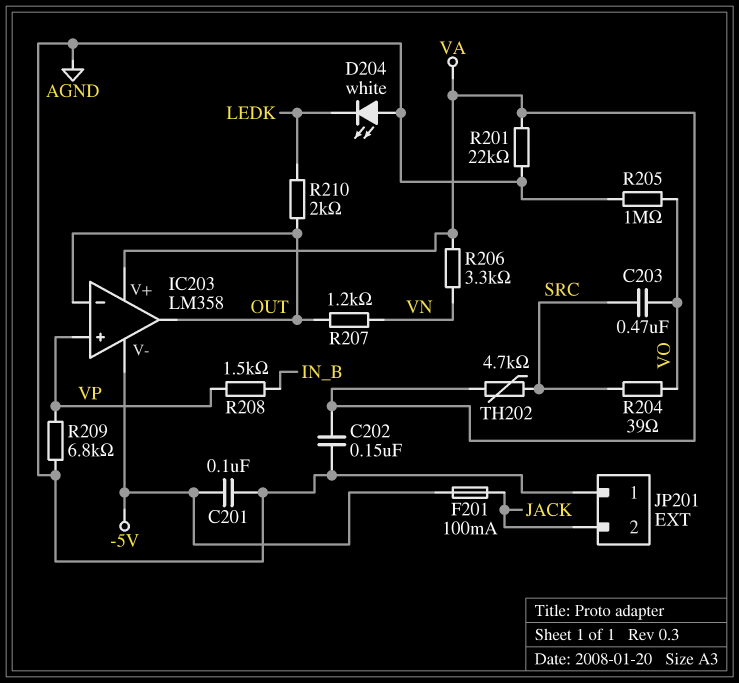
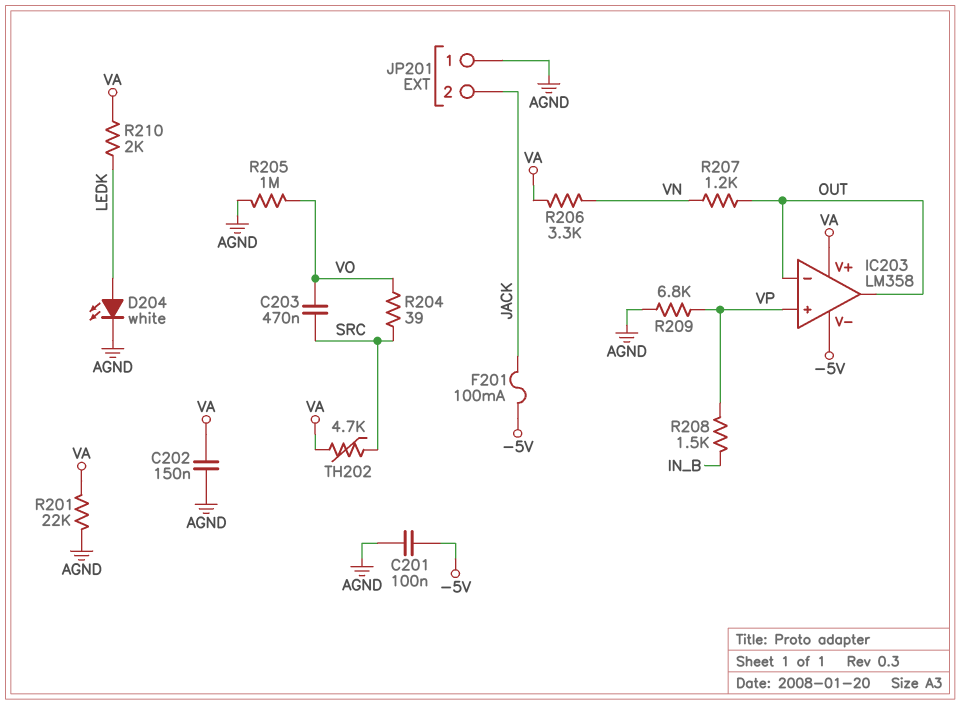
D204: LED white (A AGND, K LEDK) -> LED white (A LEDK, K AGND)
R210: 2k (LEDK, OUT) -> 2k (LEDK, VA)

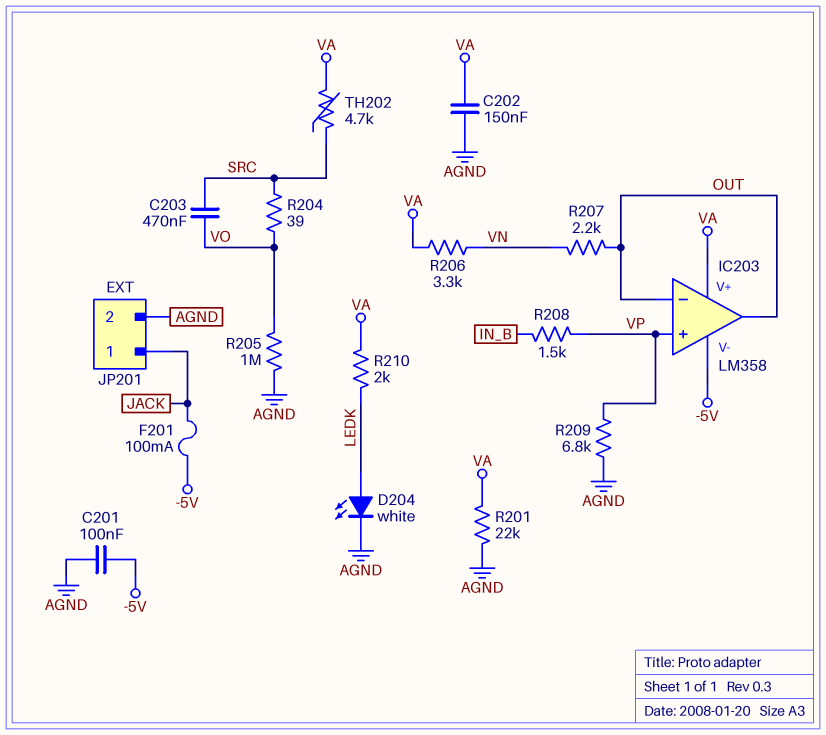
JP201 pin 1: AGND -> JACK
JP201 pin 2: JACK -> AGND
R207: 1.2k (OUT, VN) -> 2.2k (OUT, VN)

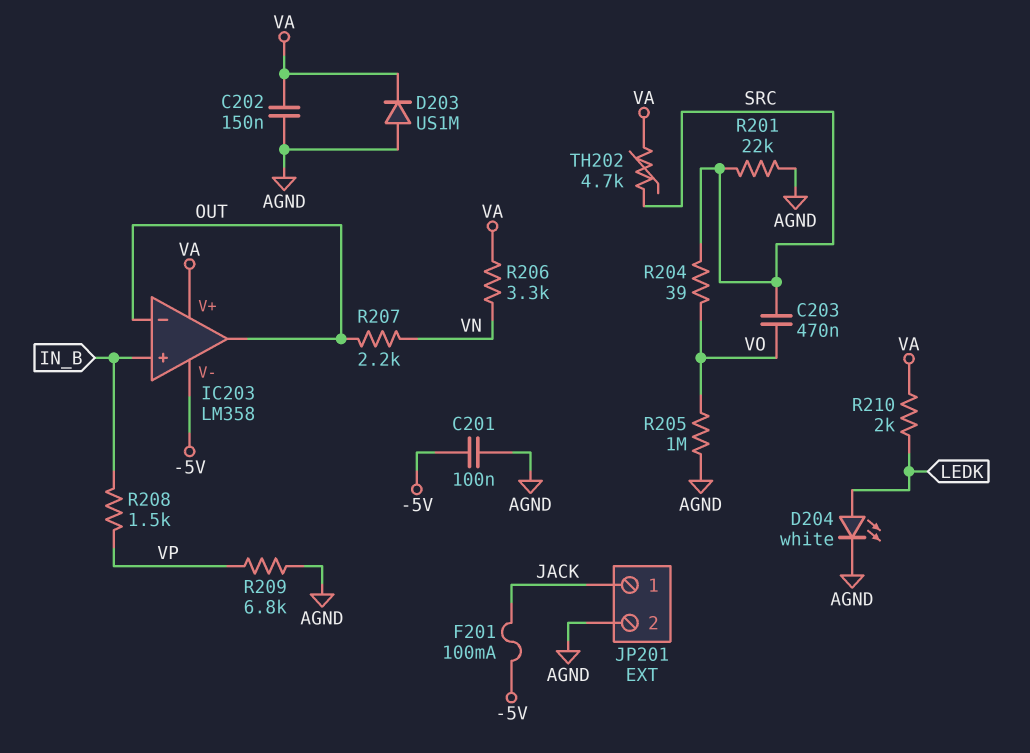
D203: none -> diode US1M (A AGND, K VA)
IC203 pin in+: VP -> IN_B
R201: 22k (AGND, VA) -> 22k (AGND, SRC)

